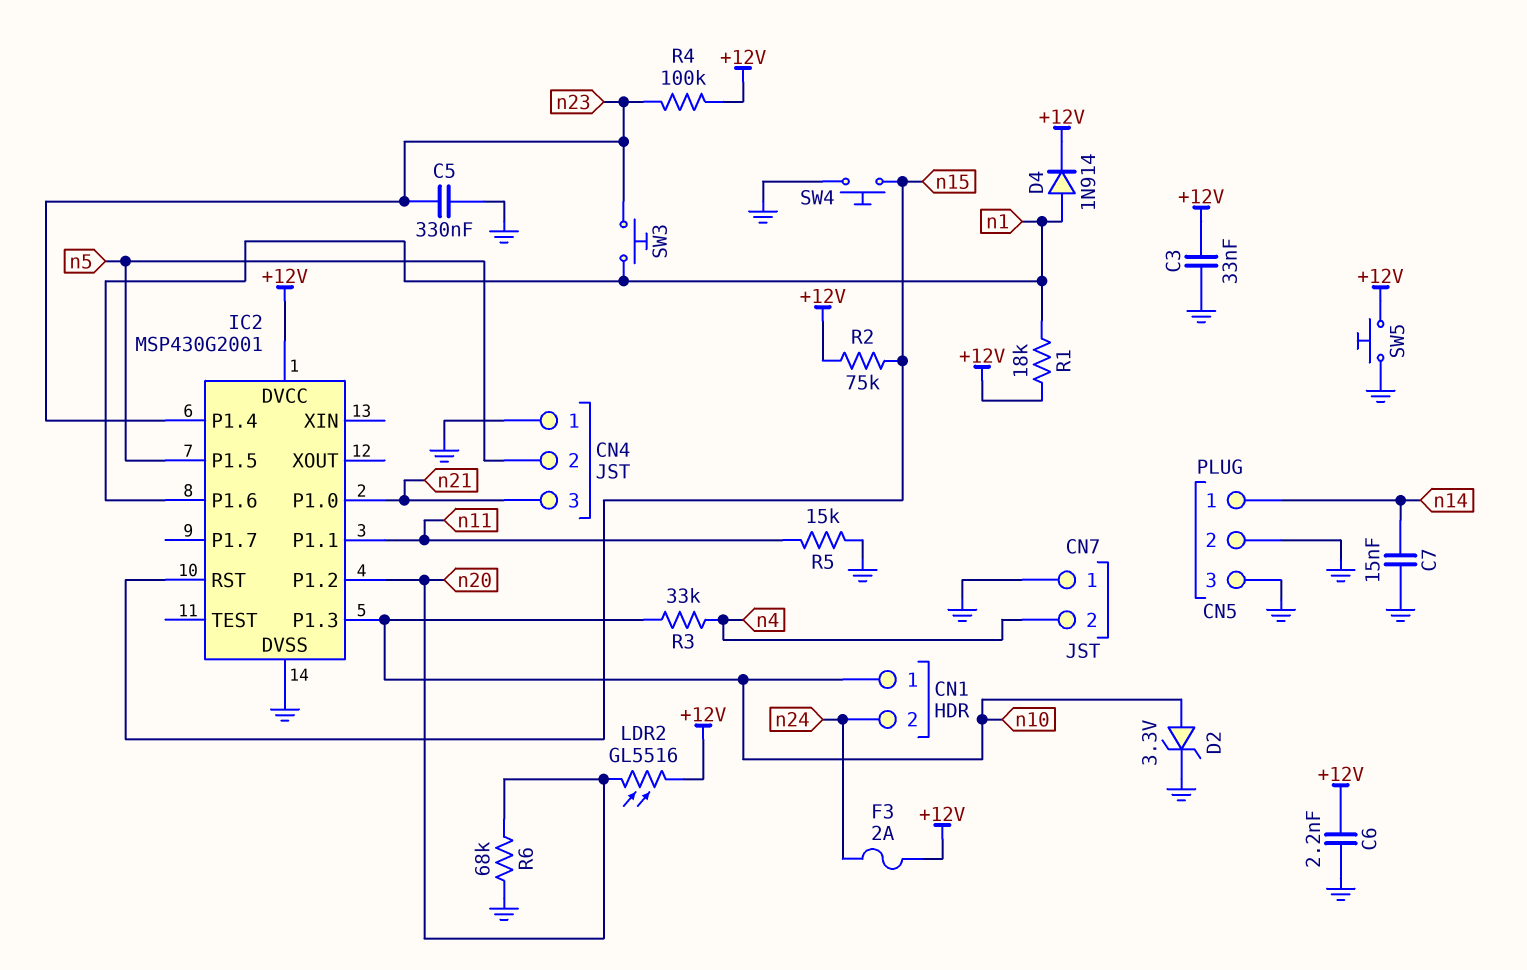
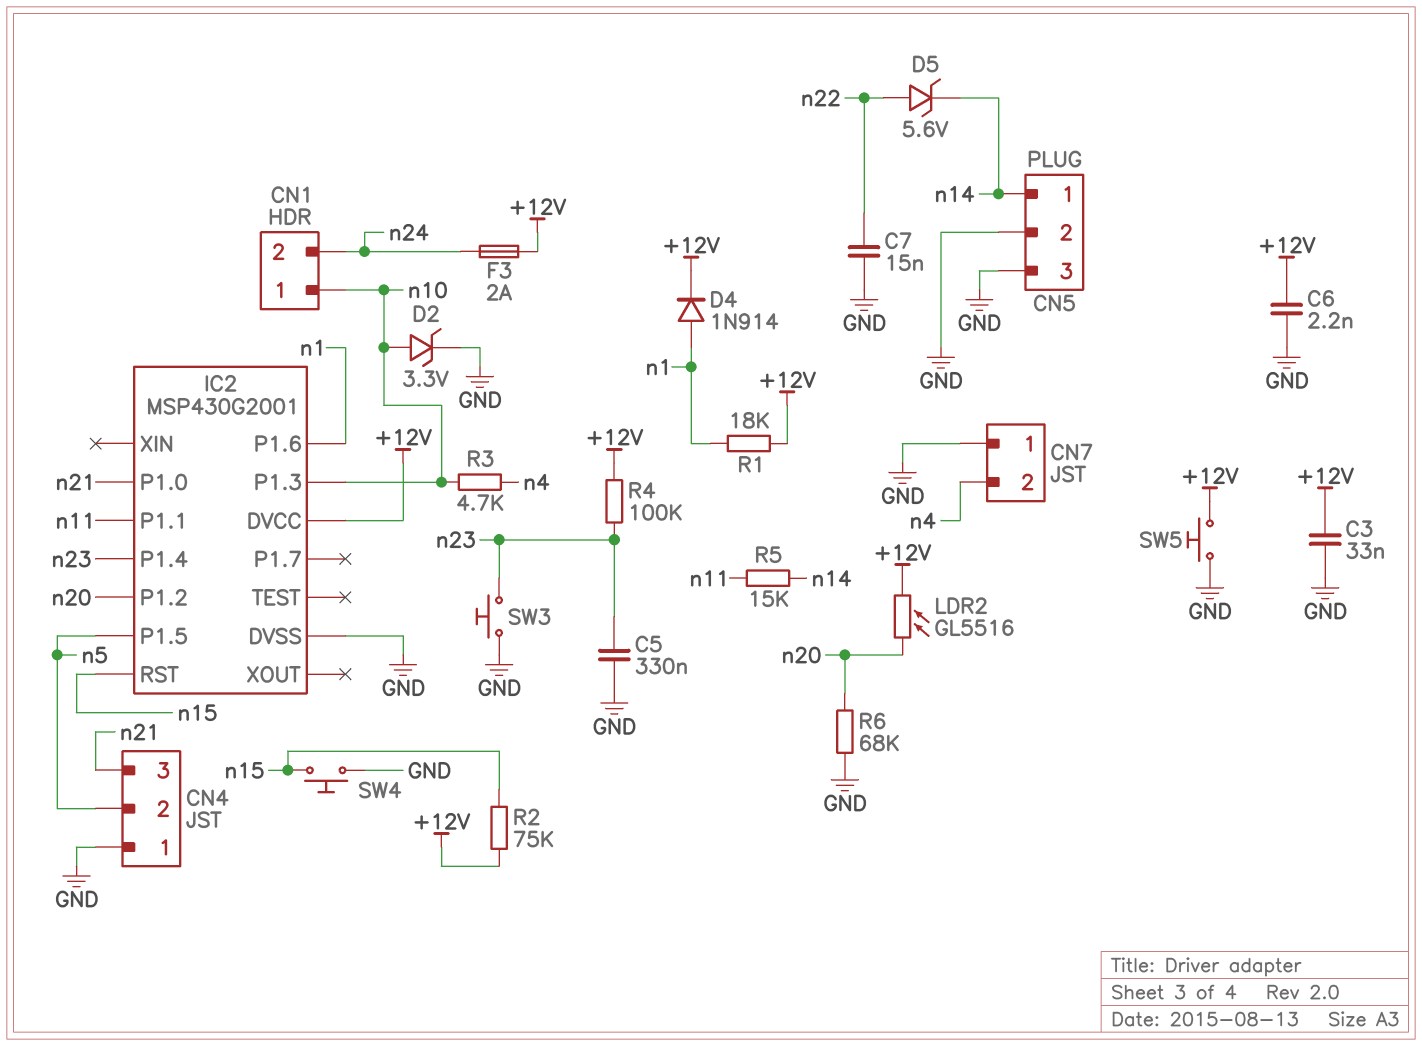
C7: 15nF (GND, n14) -> 15nF (GND, n22)
D5: none -> zener 5.6V (A n22, K n14)
R3: 33k (n4, n10) -> 4.7k (n4, n10)
R5: 15k (GND, n11) -> 15k (n11, n14)
SW3: button (n1, n23) -> button (GND, n23)

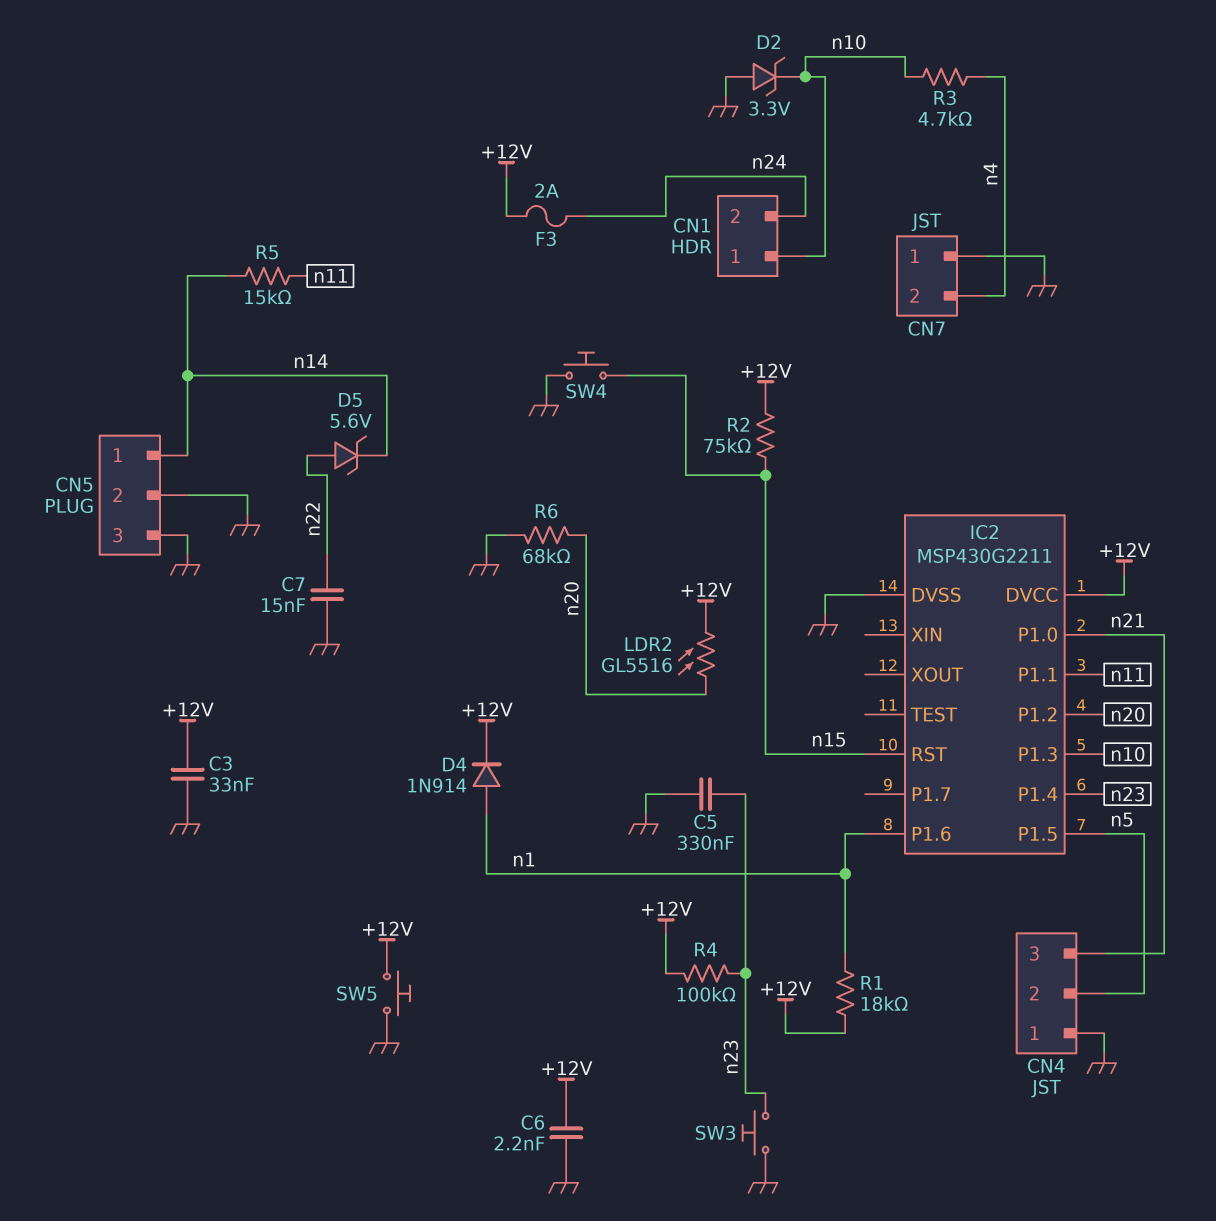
D2: zener 3.3V (A n10, K GND) -> zener 3.3V (A GND, K n10)
IC2: MSP430G2001 -> MSP430G2211

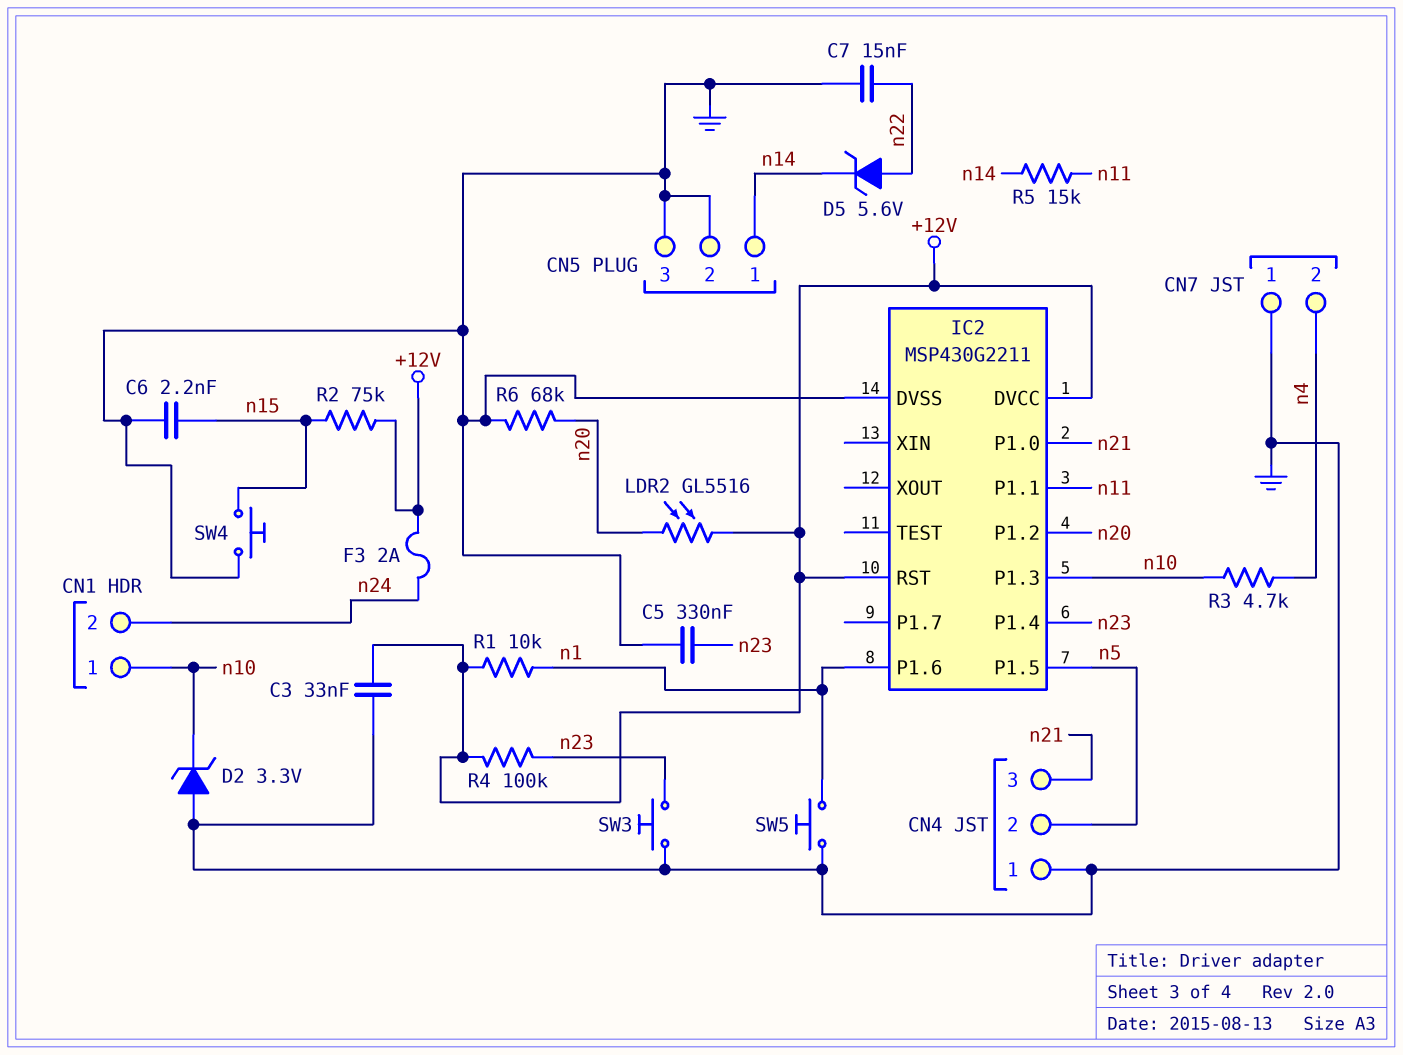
C6: 2.2nF (+12V, GND) -> 2.2nF (GND, n15)
D4: diode 1N914 (A n1, K +12V) -> none
IC2 pin RST: n15 -> +12V
R1: 18k (+12V, n1) -> 10k (+12V, n1)
SW5: button (+12V, GND) -> button (GND, n1)

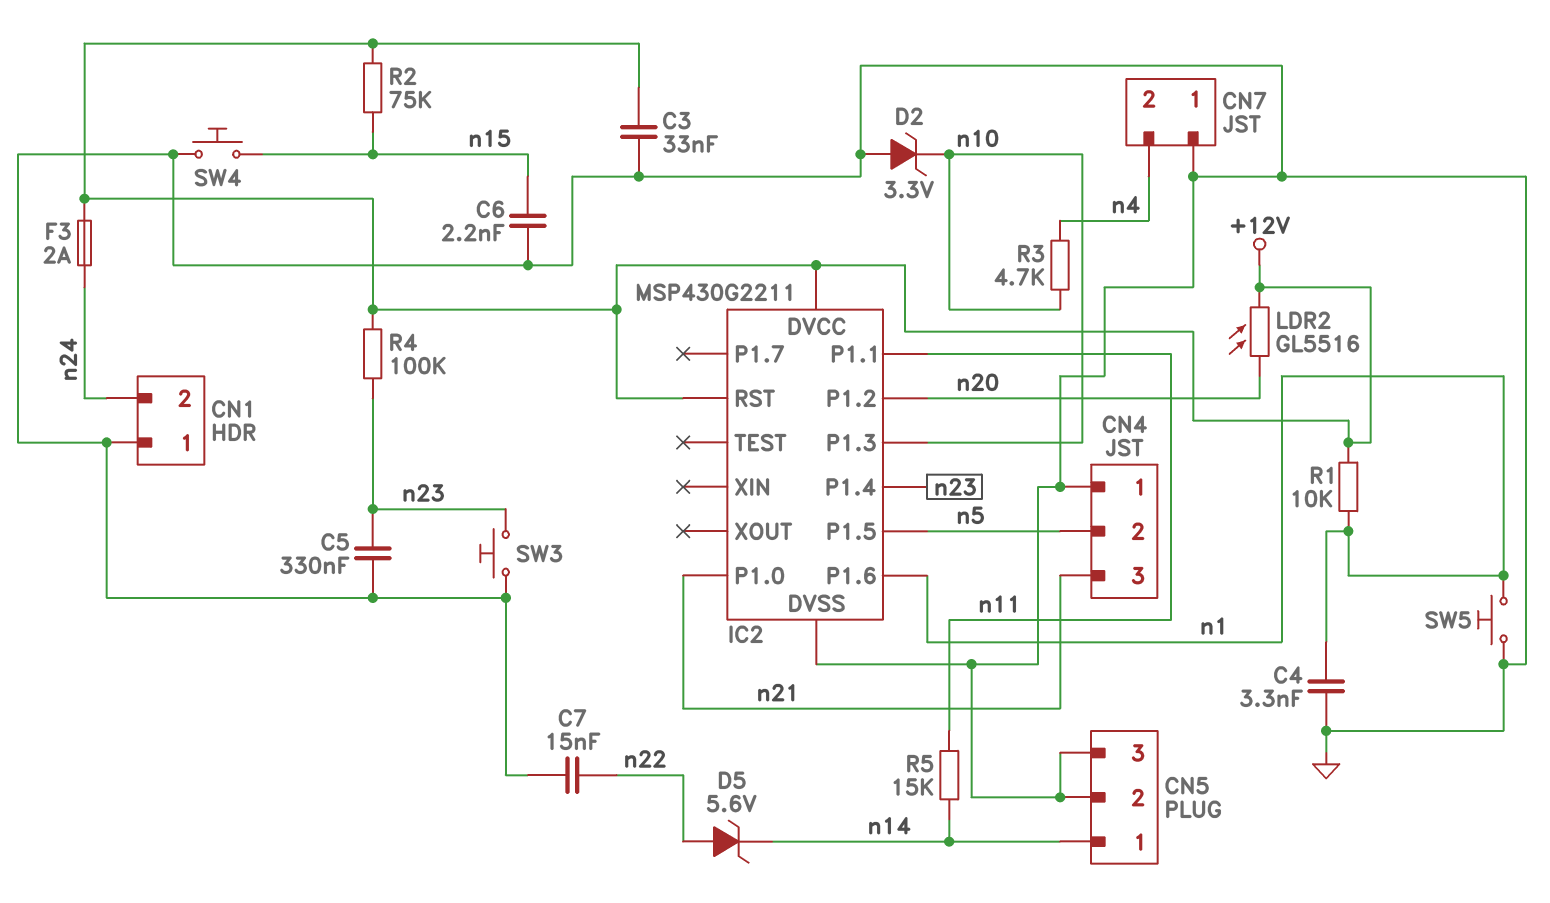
C4: none -> 3.3nF (GND, n1)
CN1 pin 1: n10 -> GND
R6: 68k (GND, n20) -> none

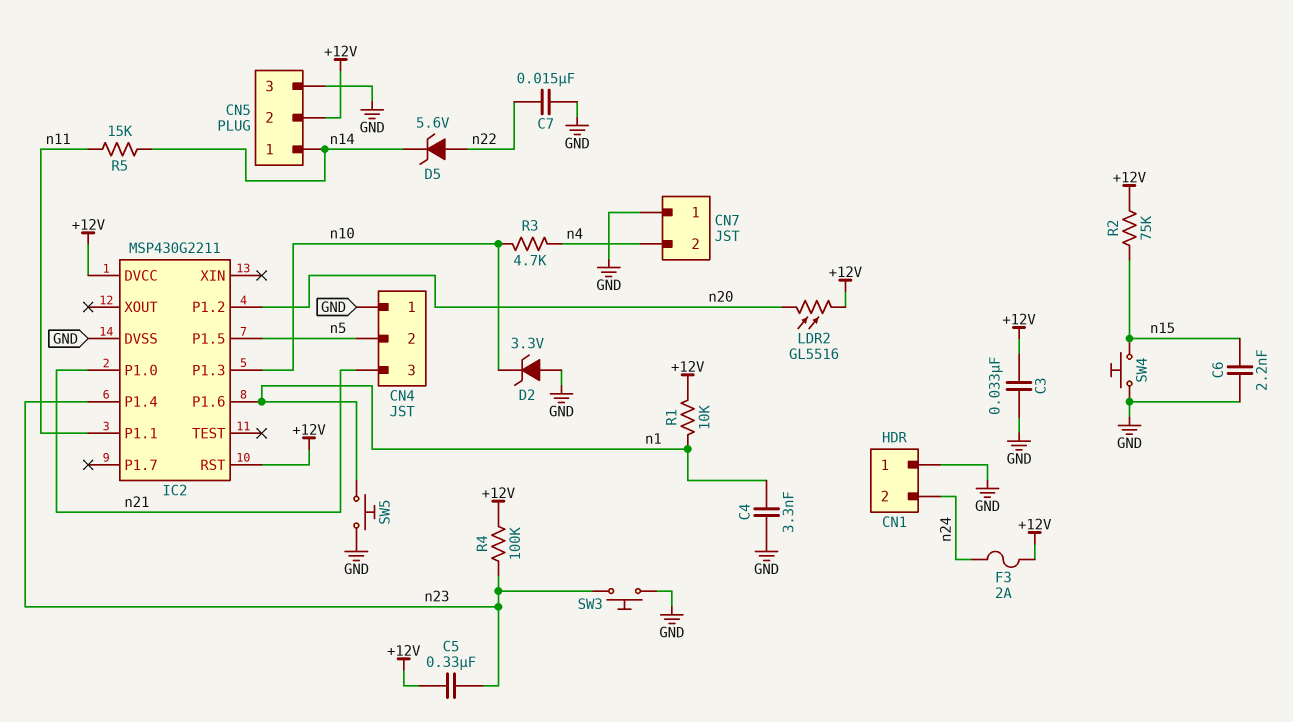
C5: 330nF (GND, n23) -> 330nF (+12V, n23)
CN5 pin 2: GND -> +12V

